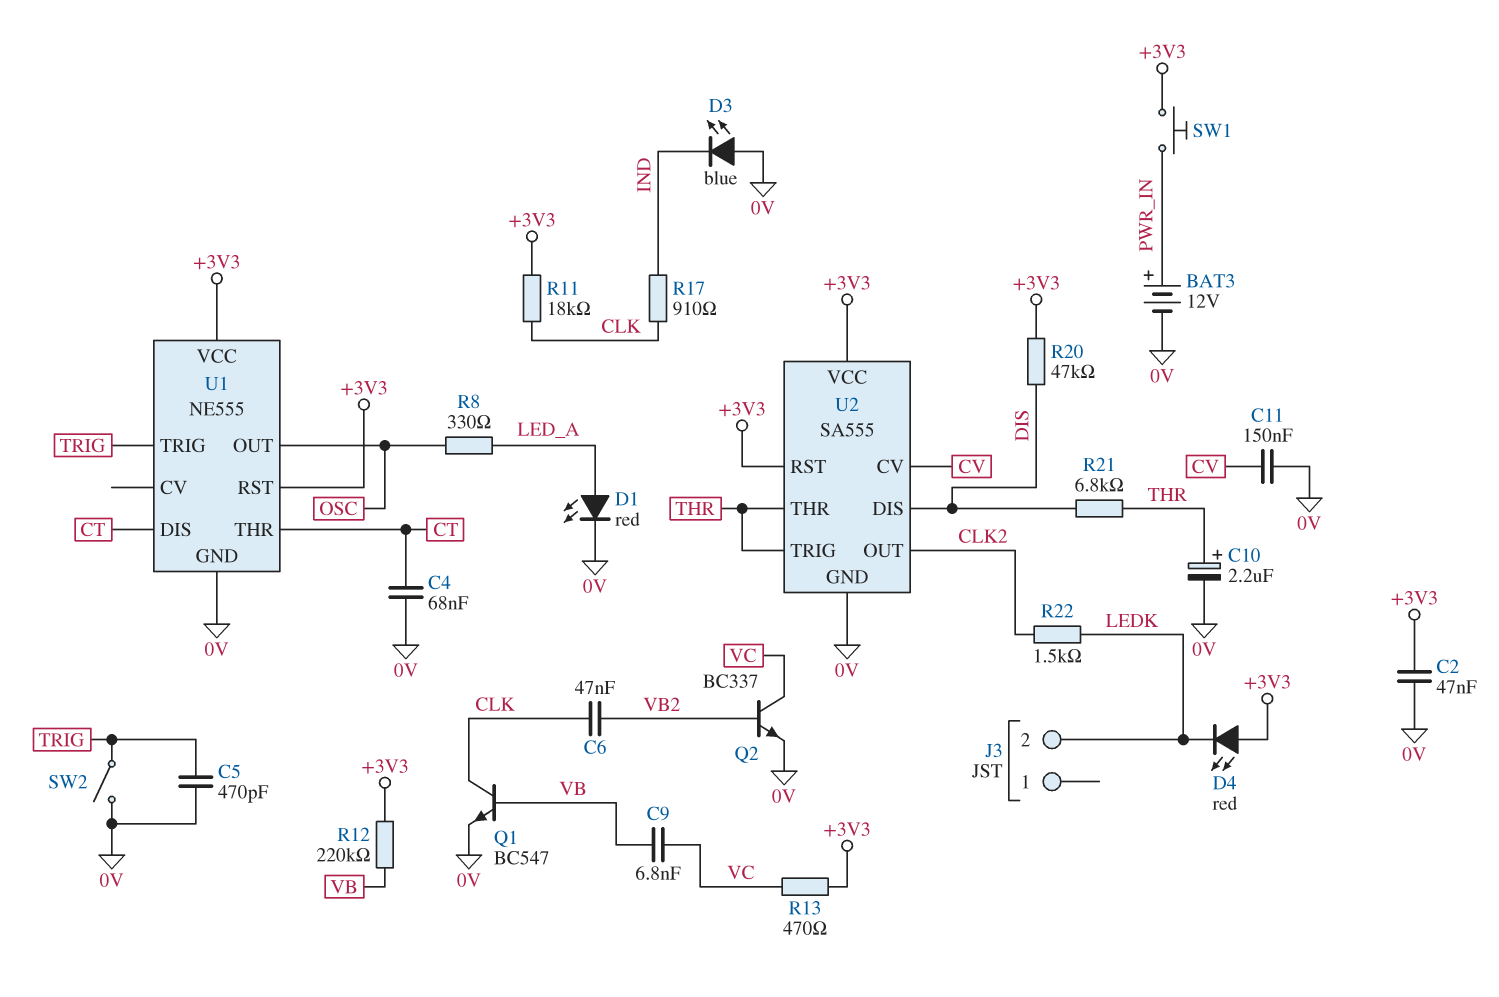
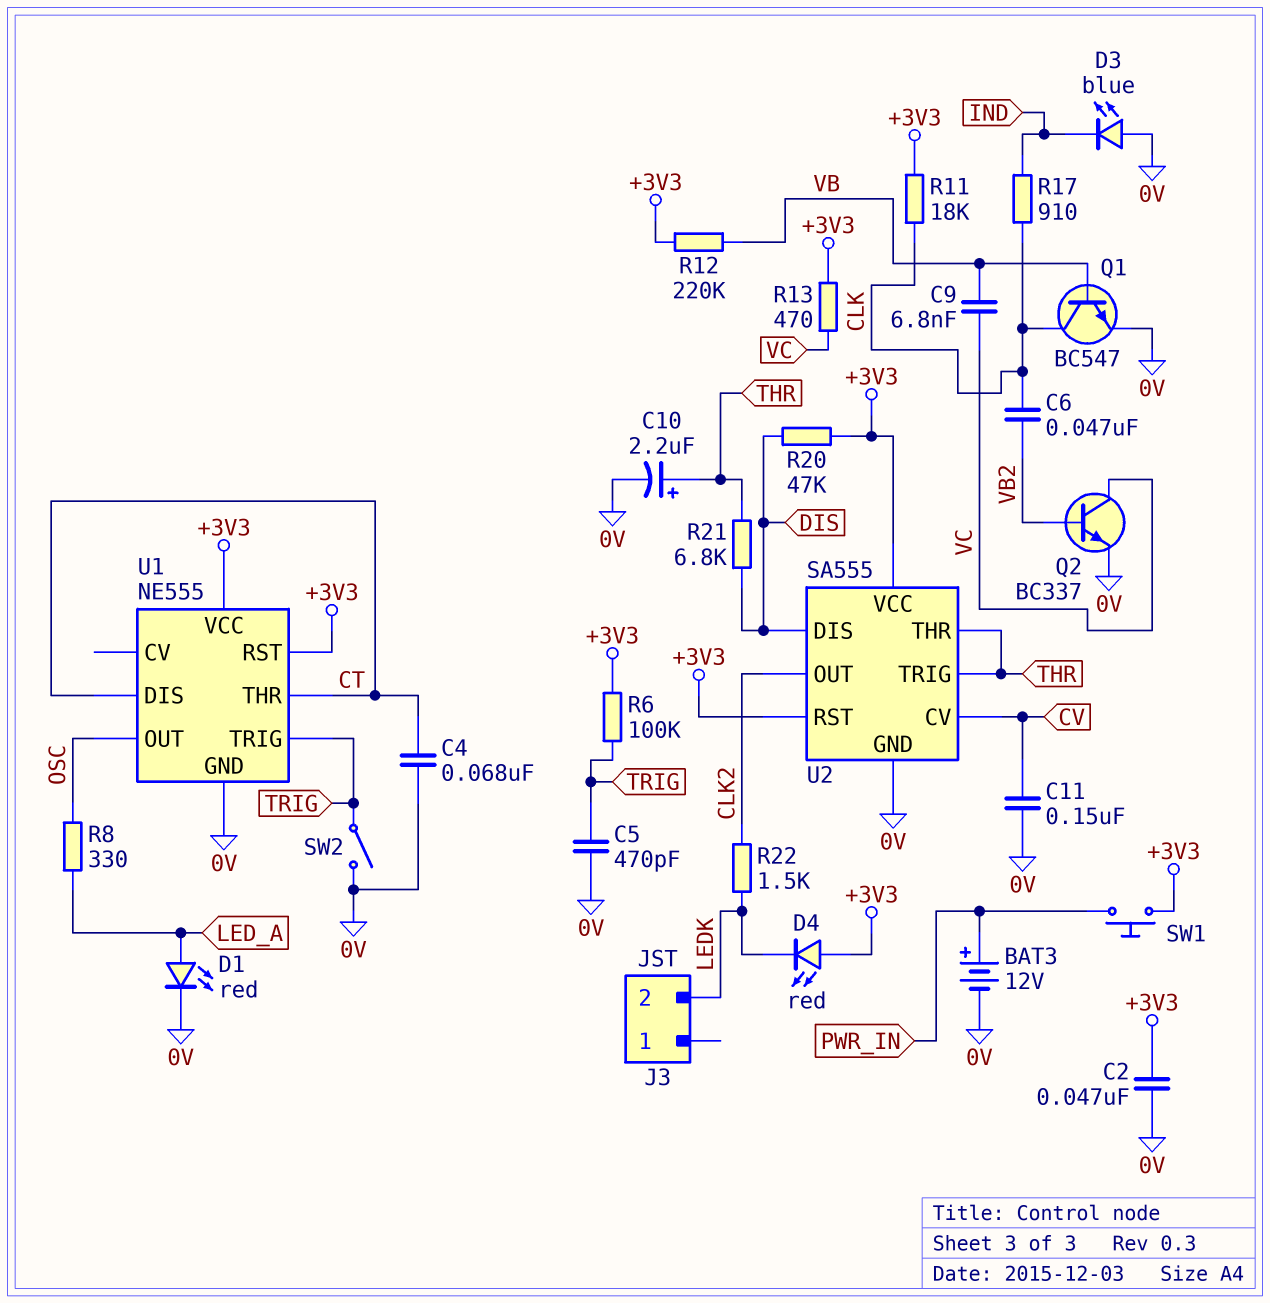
R6: none -> 100k (+3V3, TRIG)

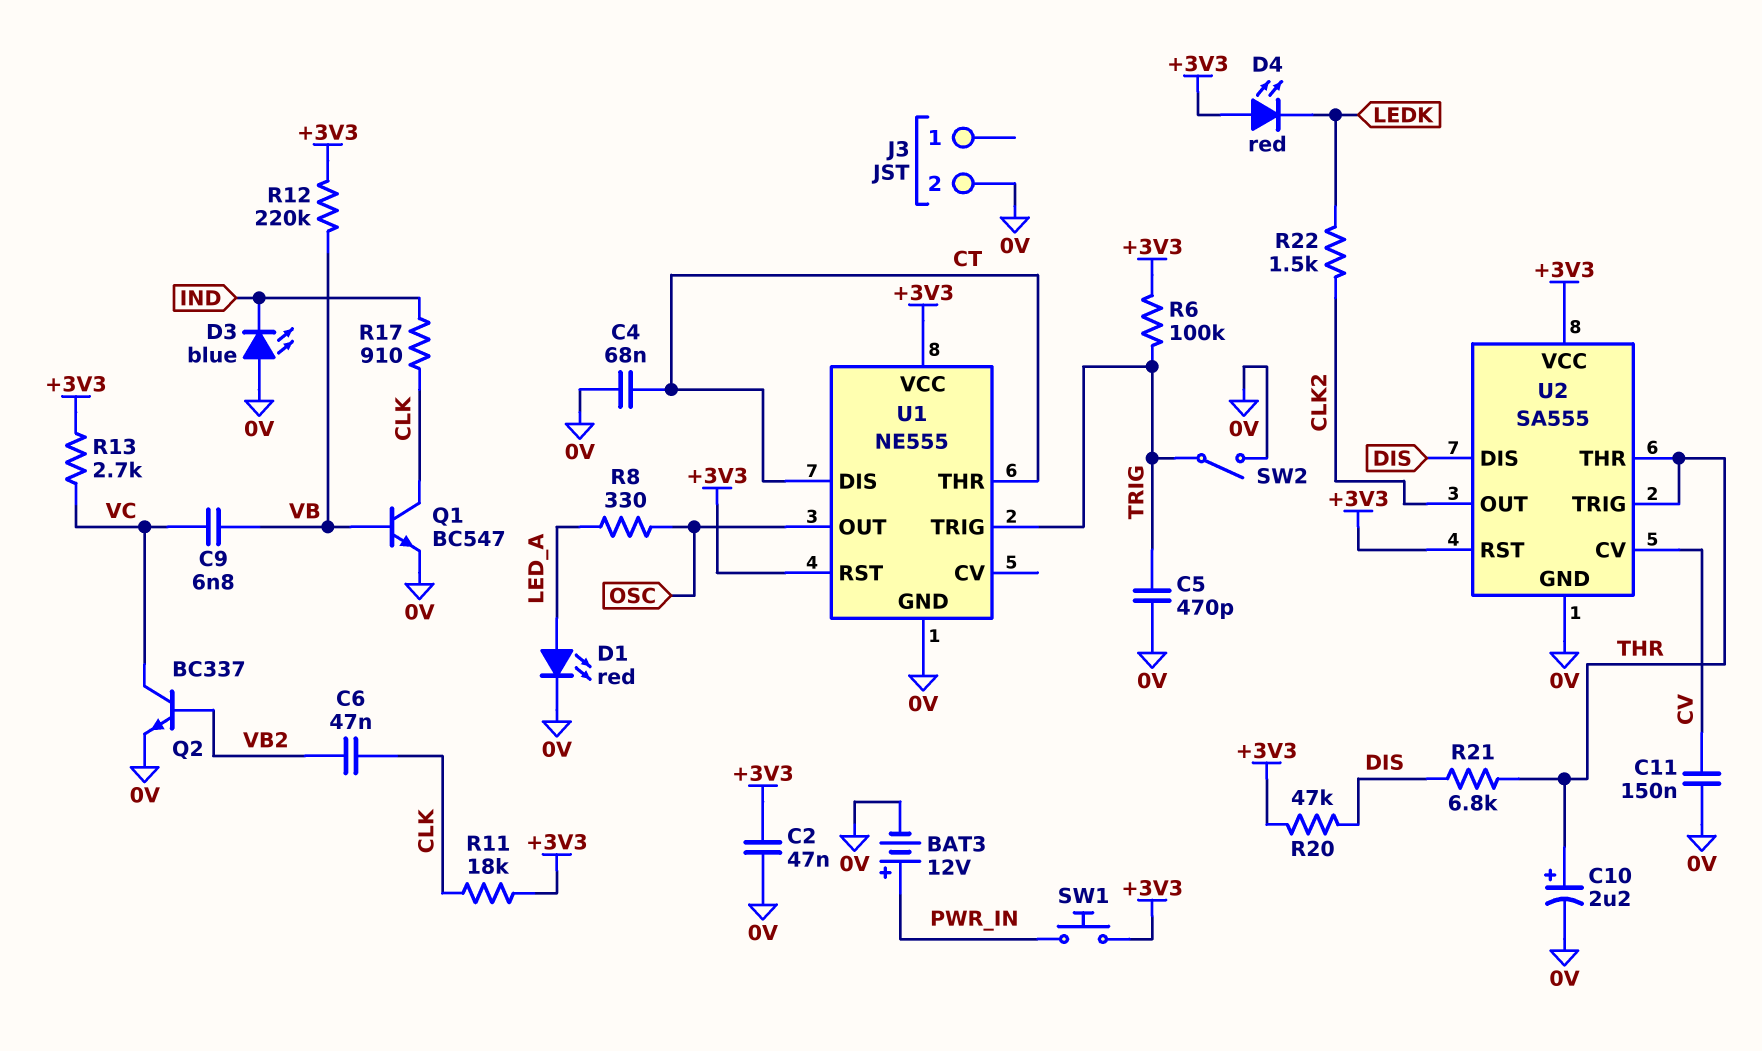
J3 pin 2: LEDK -> 0V
R13: 470 (+3V3, VC) -> 2.7k (+3V3, VC)

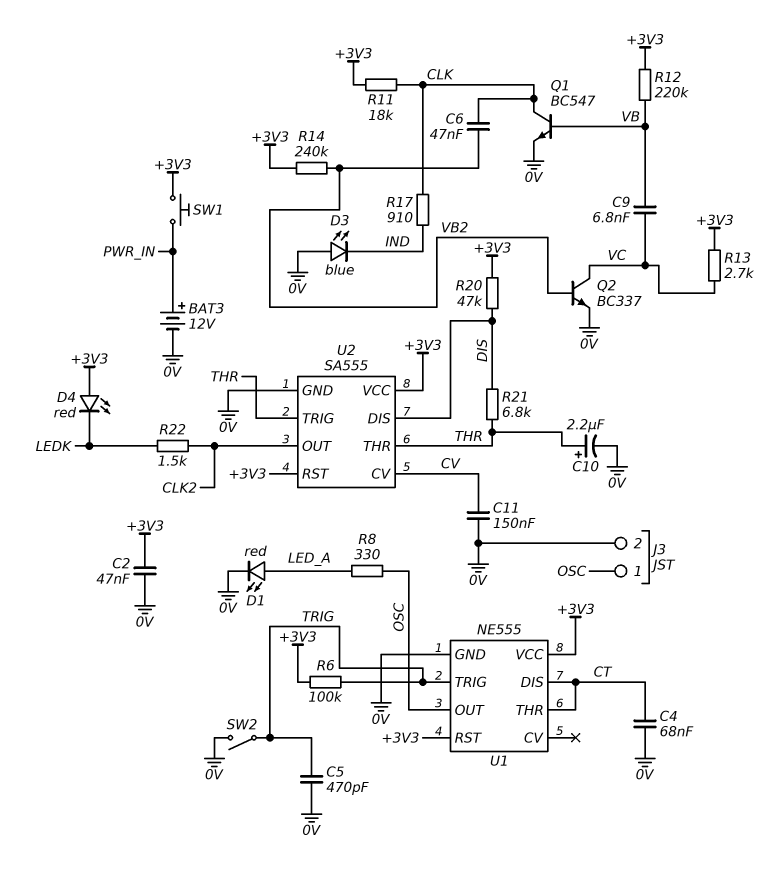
J3 pin 1: none -> OSC
R14: none -> 240k (+3V3, VB2)

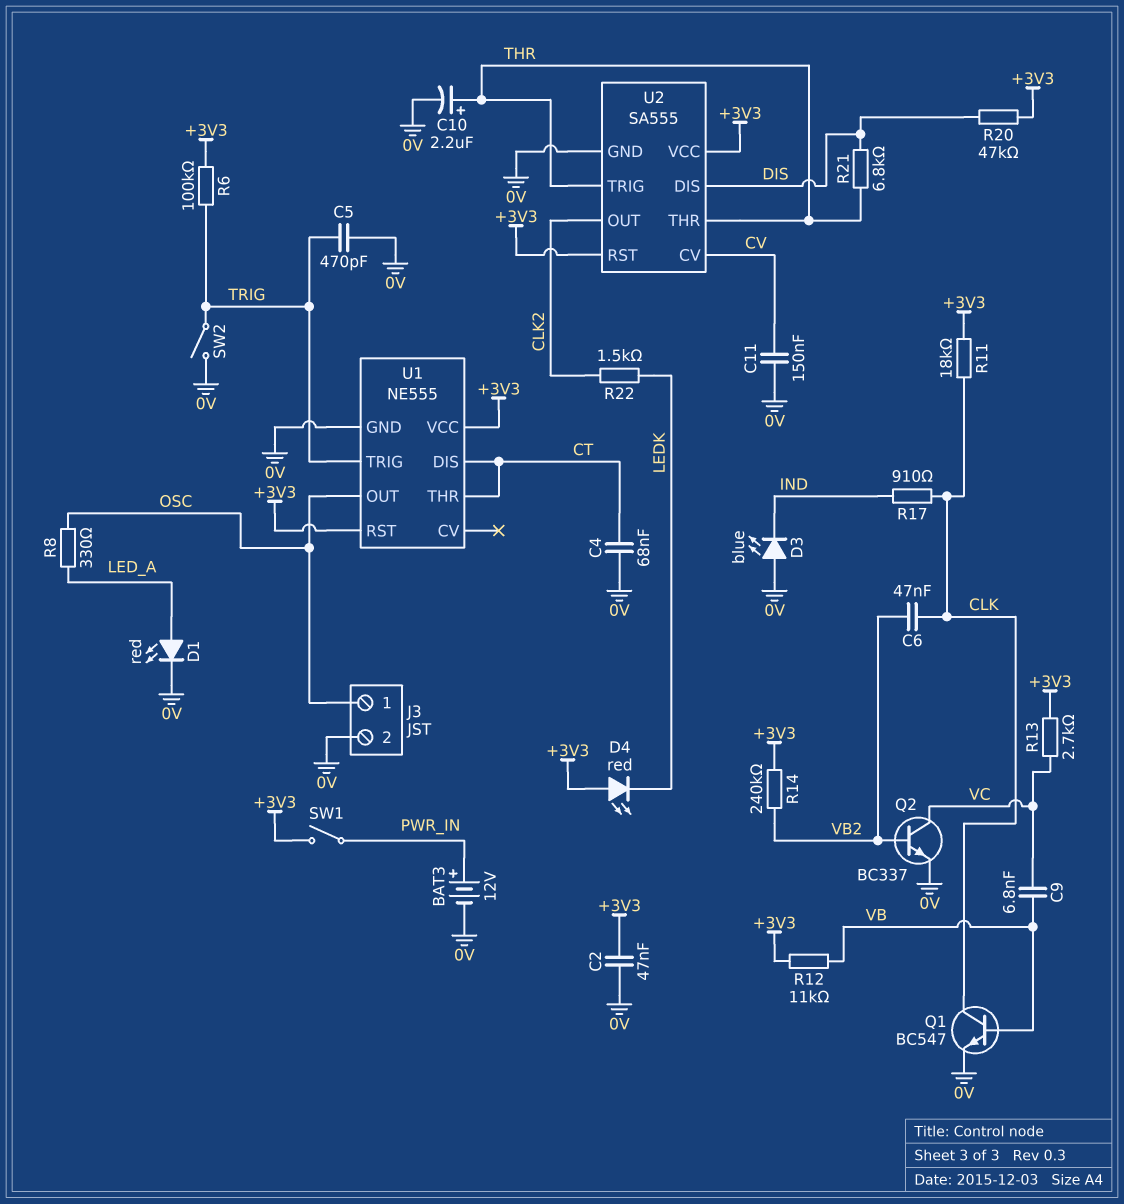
R12: 220k (+3V3, VB) -> 11k (+3V3, VB)
SW1: button (+3V3, PWR_IN) -> switch (+3V3, PWR_IN)

